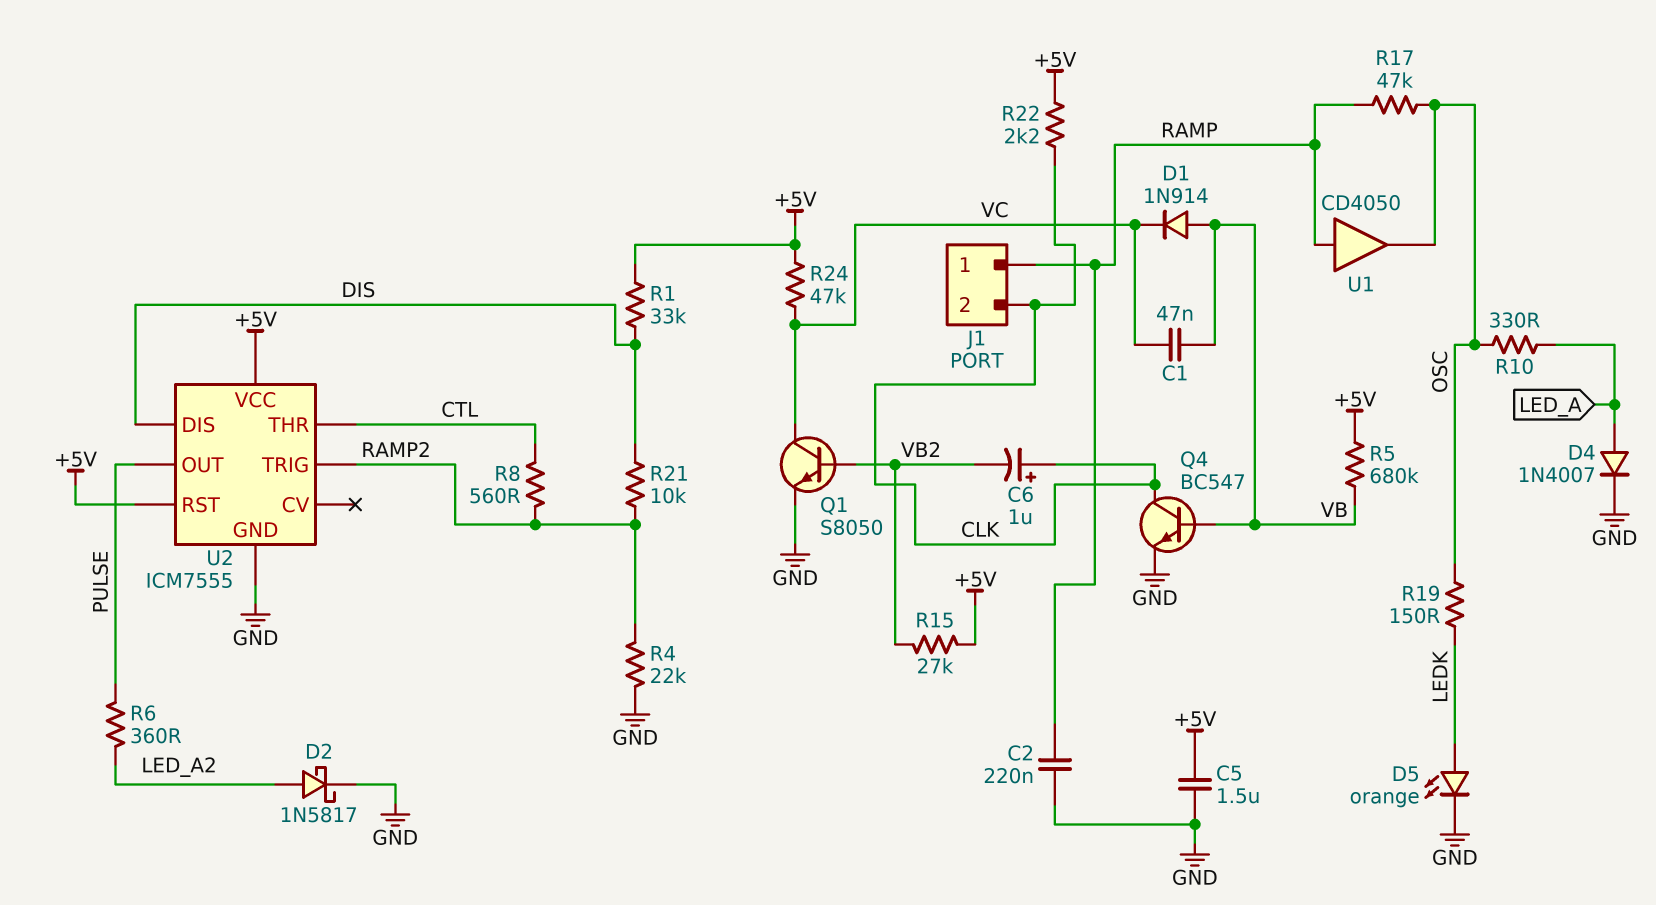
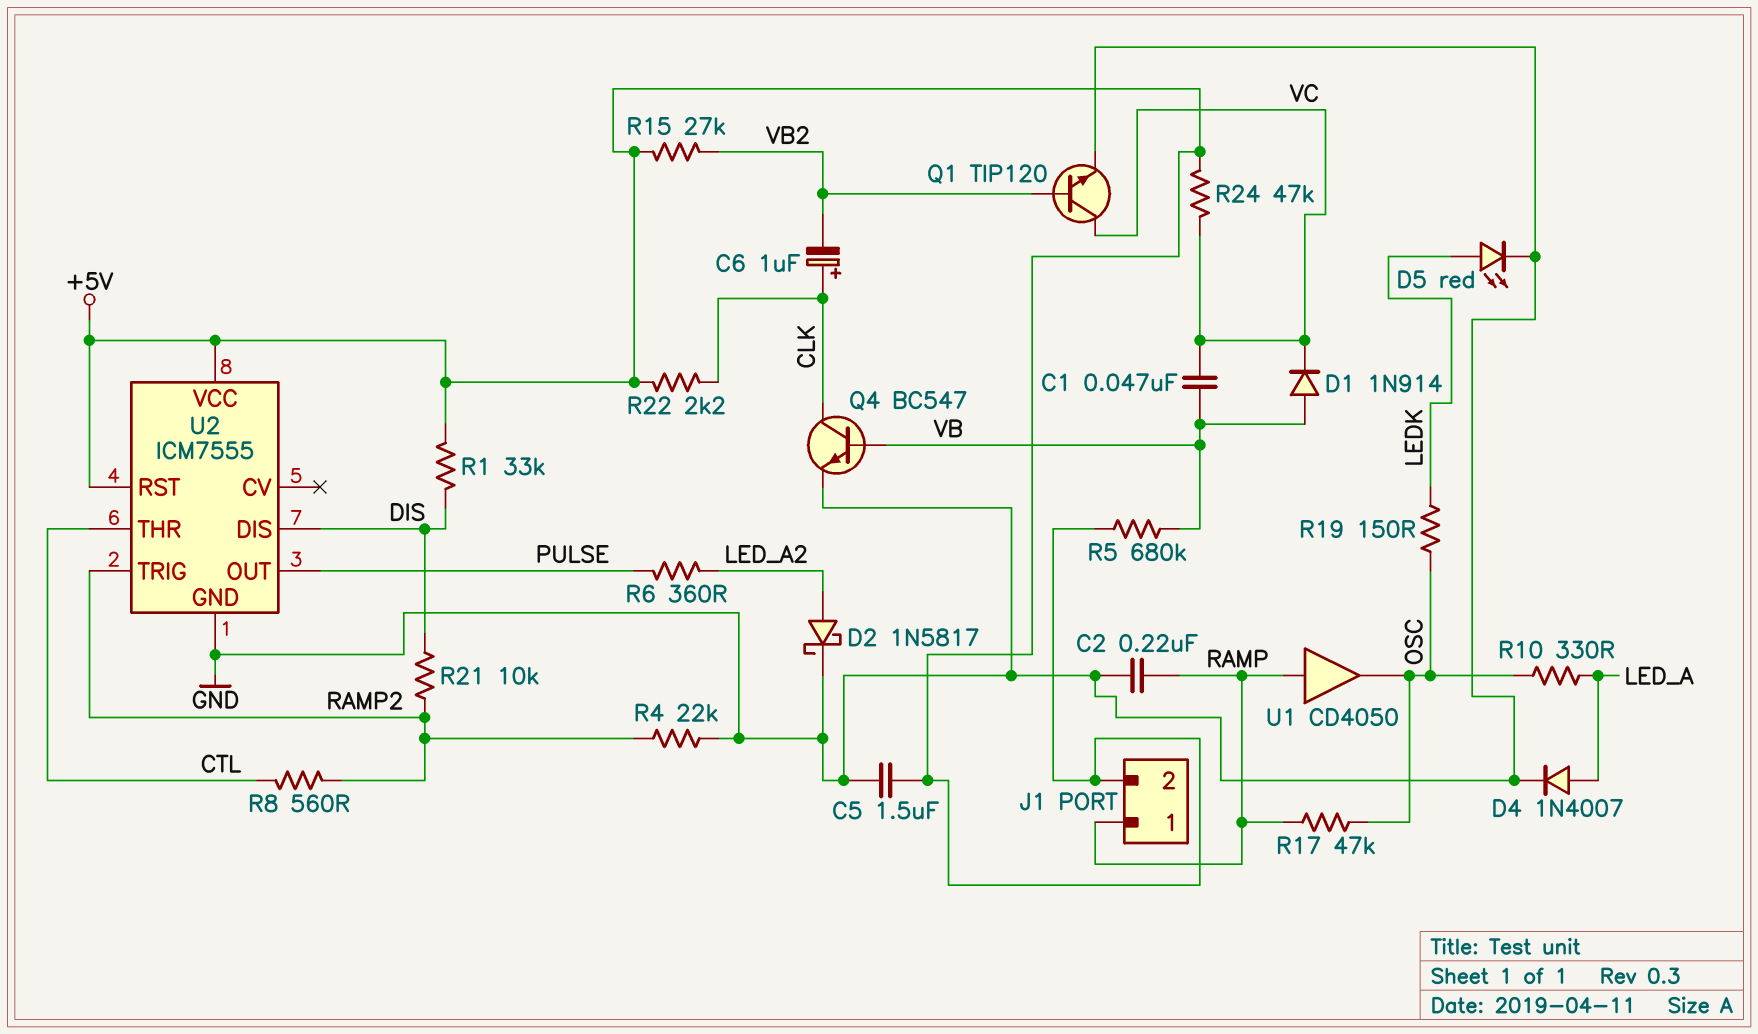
D5: LED orange (A LEDK, K GND) -> LED red (A LEDK, K GND)
J1 pin 2: CLK -> +5V
Q1: NPN S8050 (B VB2, C VC, E GND) -> NPN TIP120 (B VB2, C VC, E GND)

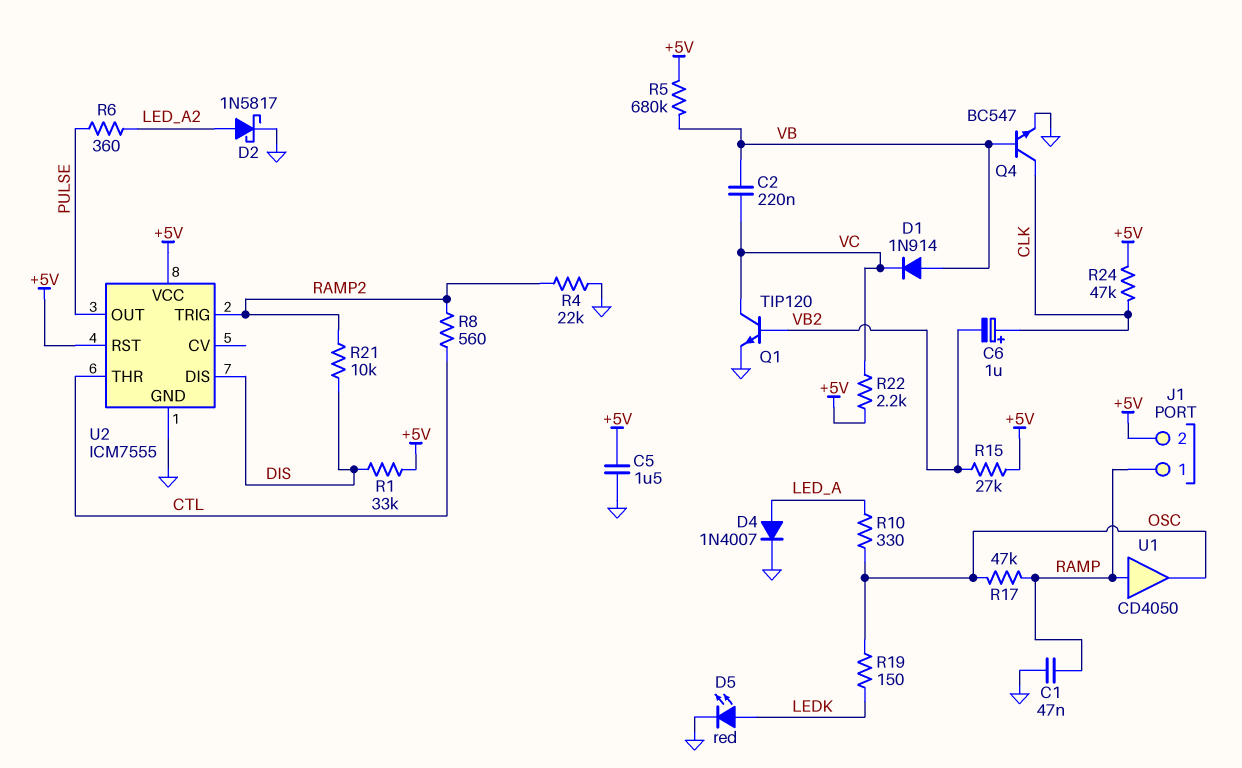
C1: 47nF (VB, VC) -> 47nF (GND, RAMP)
C2: 220nF (GND, RAMP) -> 220nF (VB, VC)
R22: 2.2k (+5V, CLK) -> 2.2k (+5V, VC)
R24: 47k (+5V, VC) -> 47k (+5V, CLK)

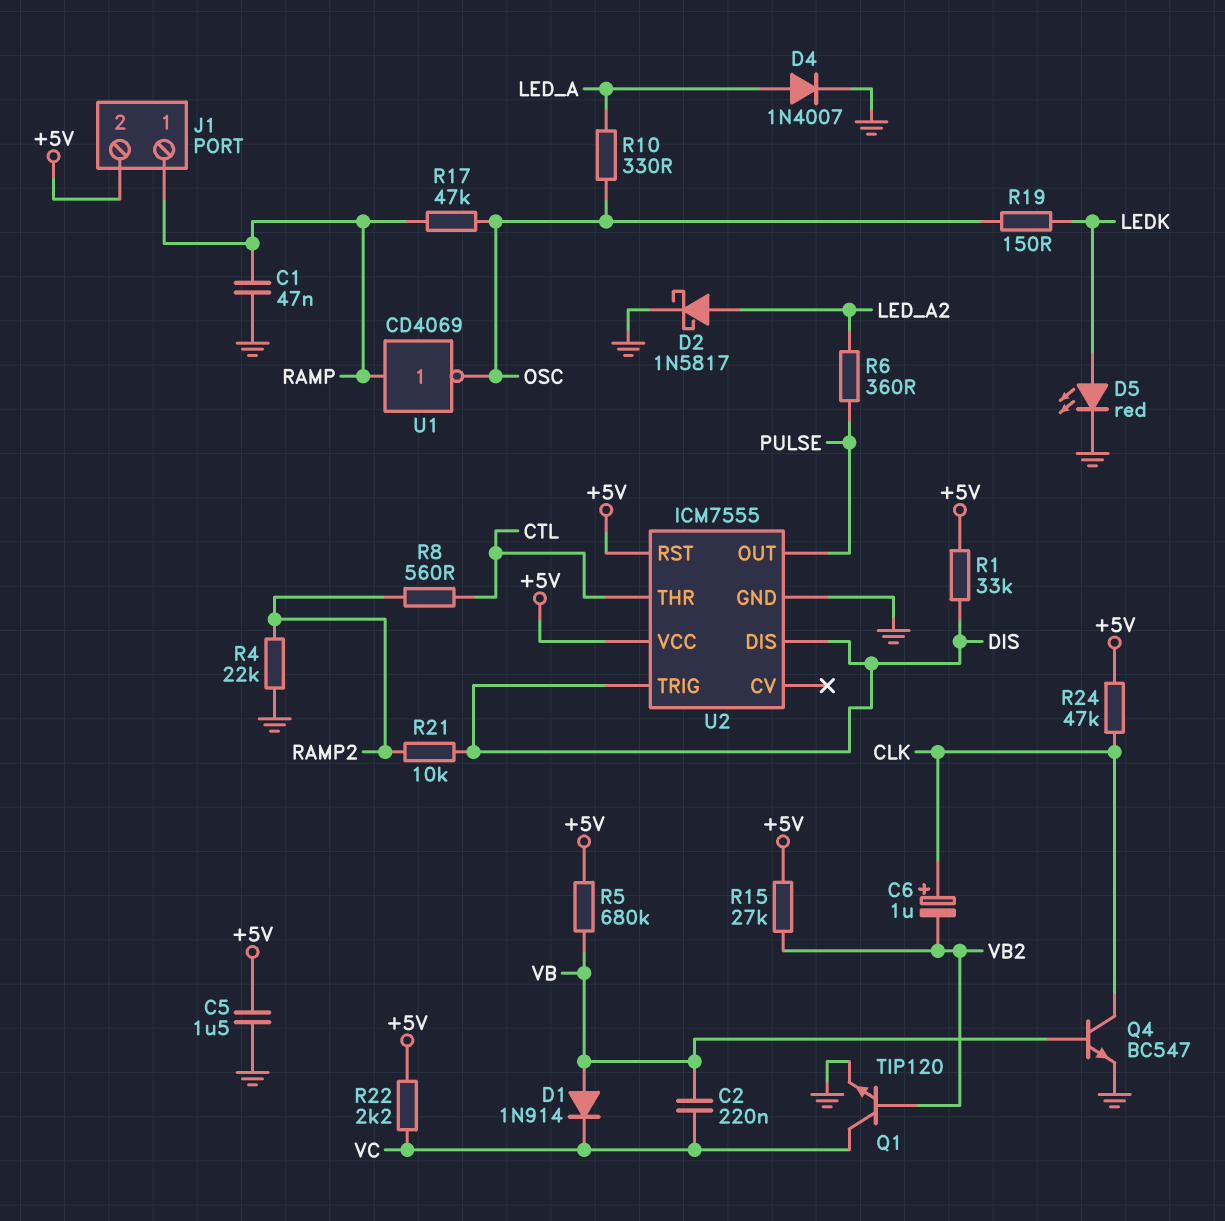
U1: buffer CD4050 (in RAMP, out OSC) -> NOT CD4069 (in RAMP, out OSC)
U2 pin TRIG: RAMP2 -> DIS

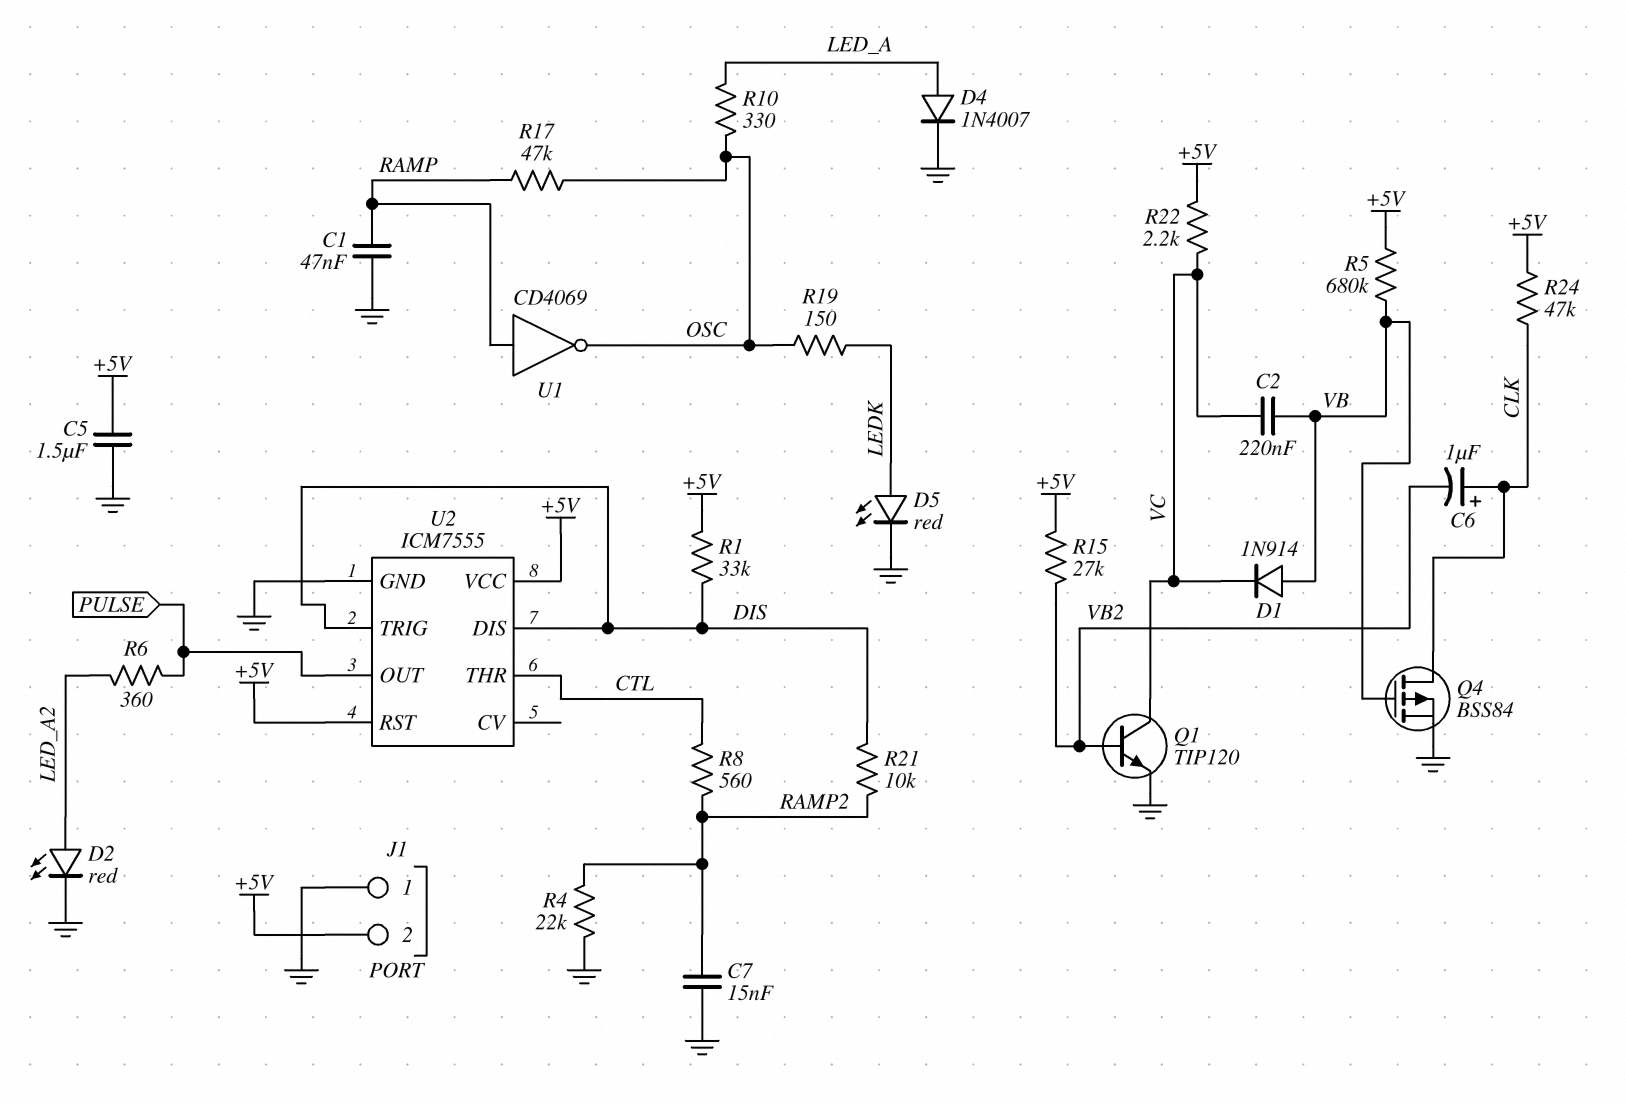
C7: none -> 15nF (GND, RAMP2)
D2: schottky 1N5817 (A LED_A2, K GND) -> LED red (A LED_A2, K GND)
J1 pin 1: RAMP -> GND
Q4: NPN BC547 (B VB, C CLK, E GND) -> PMOS BSS84 (G VB, D CLK, S GND)

